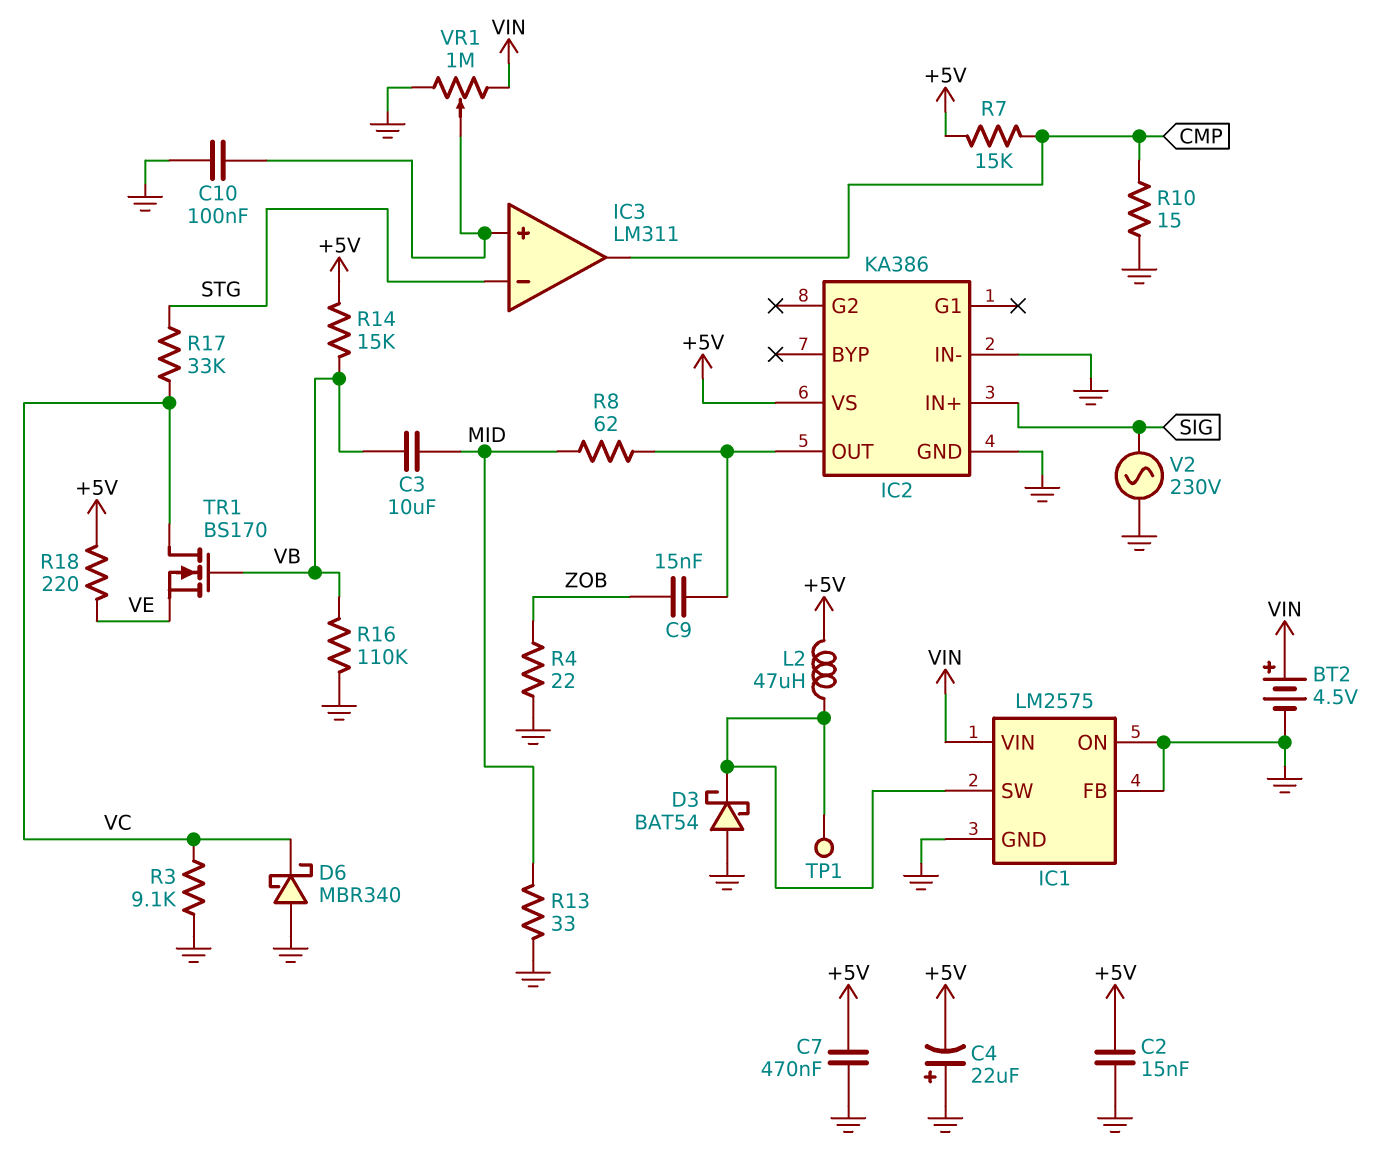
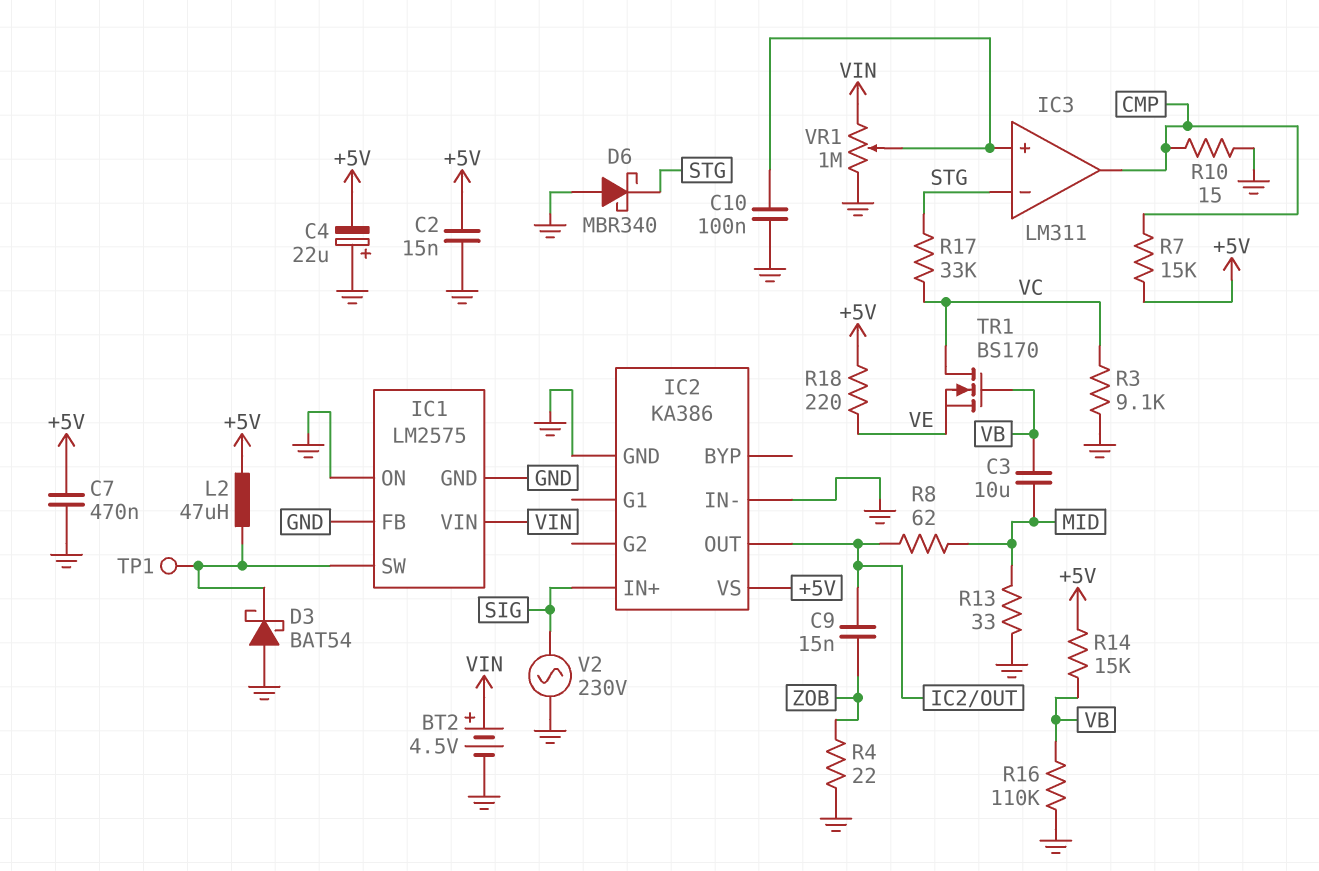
D6: schottky MBR340 (A GND, K VC) -> schottky MBR340 (A GND, K STG)

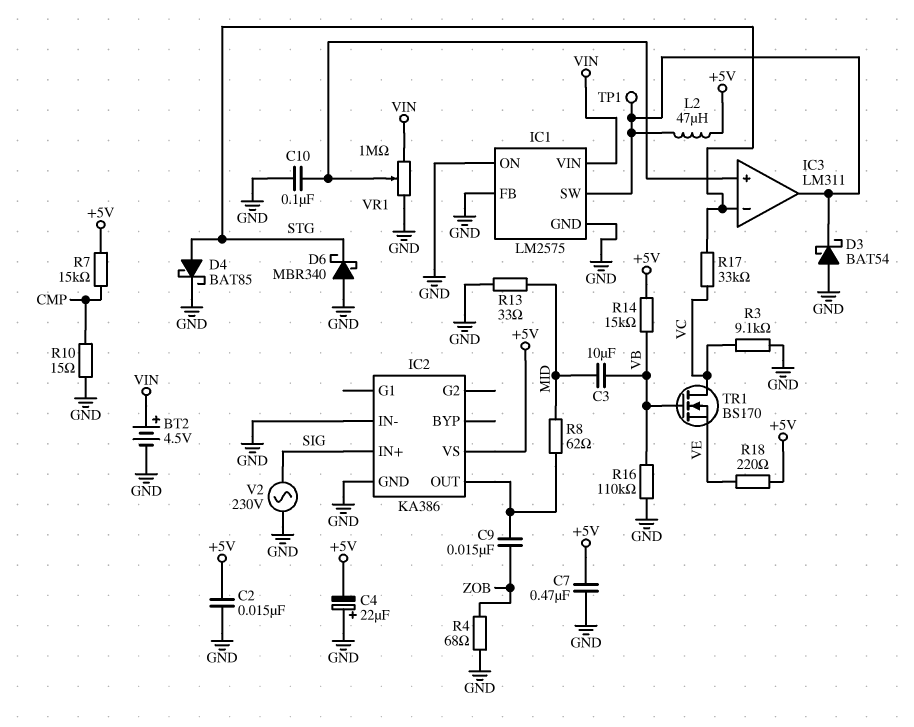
D4: none -> schottky BAT85 (A STG, K GND)
IC3 pin out: CMP -> IC1/SW
R4: 22 (GND, ZOB) -> 68 (GND, ZOB)

